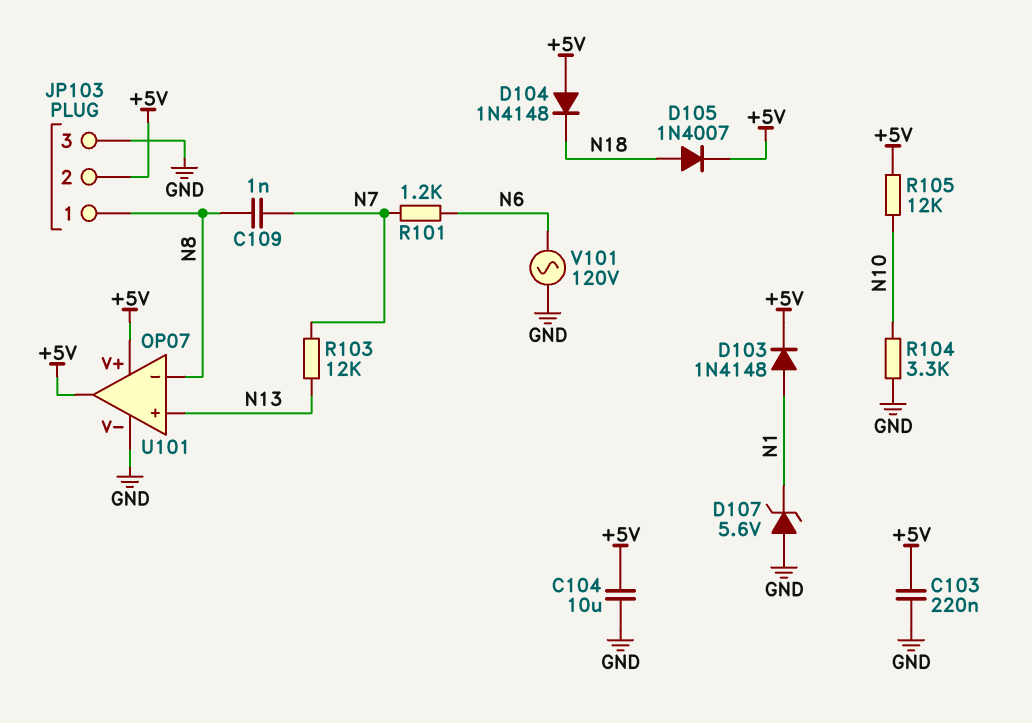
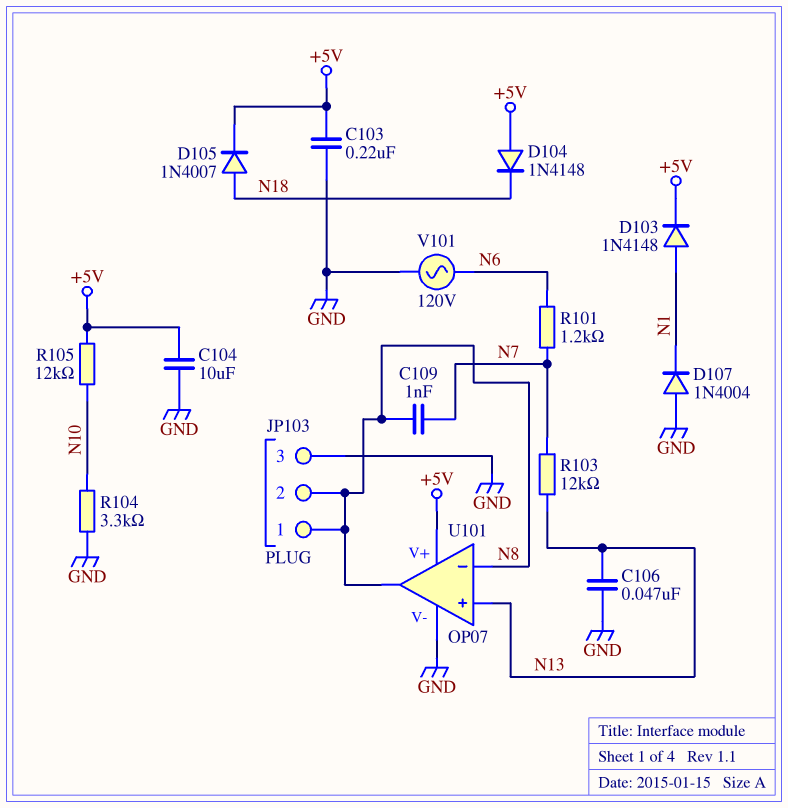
C106: none -> 47nF (GND, N13)
D107: zener 5.6V (A GND, K N1) -> diode 1N4004 (A GND, K N1)
JP103 pin 2: +5V -> N8
U101 pin out: +5V -> N8

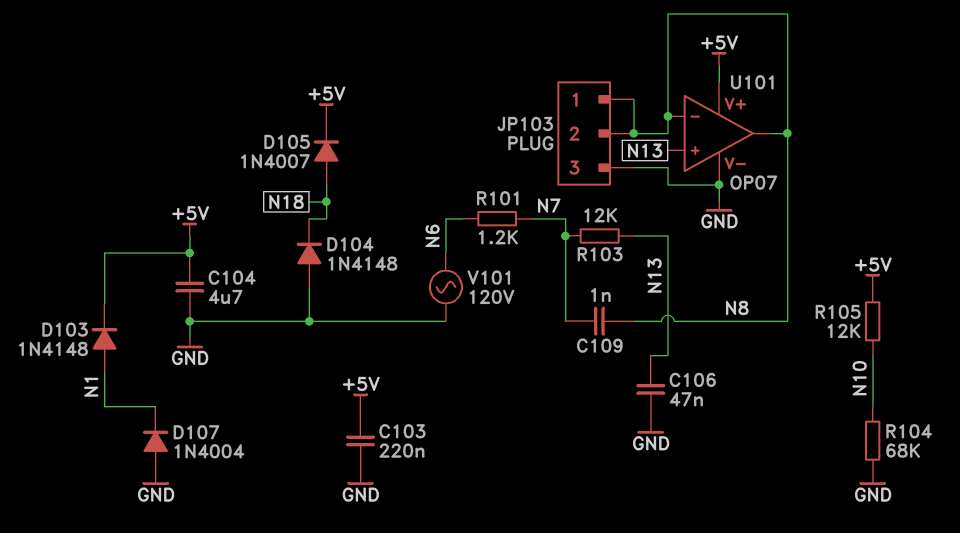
C104: 10uF (+5V, GND) -> 4.7uF (+5V, GND)
D104: diode 1N4148 (A +5V, K N18) -> diode 1N4148 (A GND, K N18)
R104: 3.3k (GND, N10) -> 68k (GND, N10)

